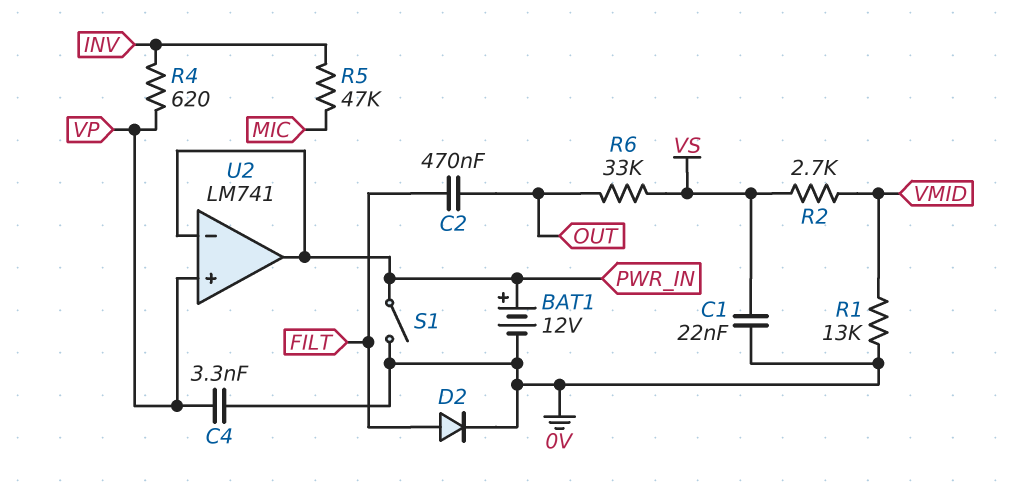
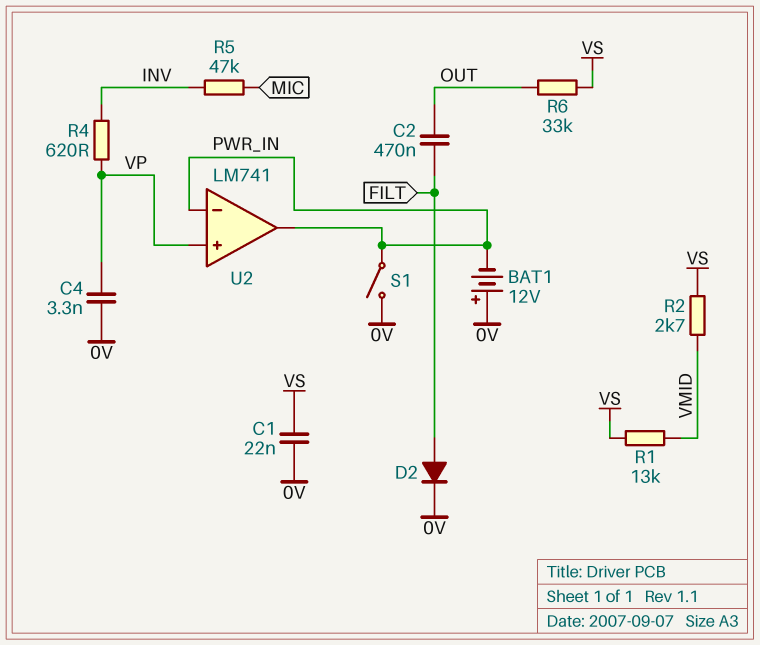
BAT1: 12V (plus PWR_IN, minus 0V) -> 12V (plus 0V, minus PWR_IN)
R1: 13k (0V, VMID) -> 13k (VMID, VS)

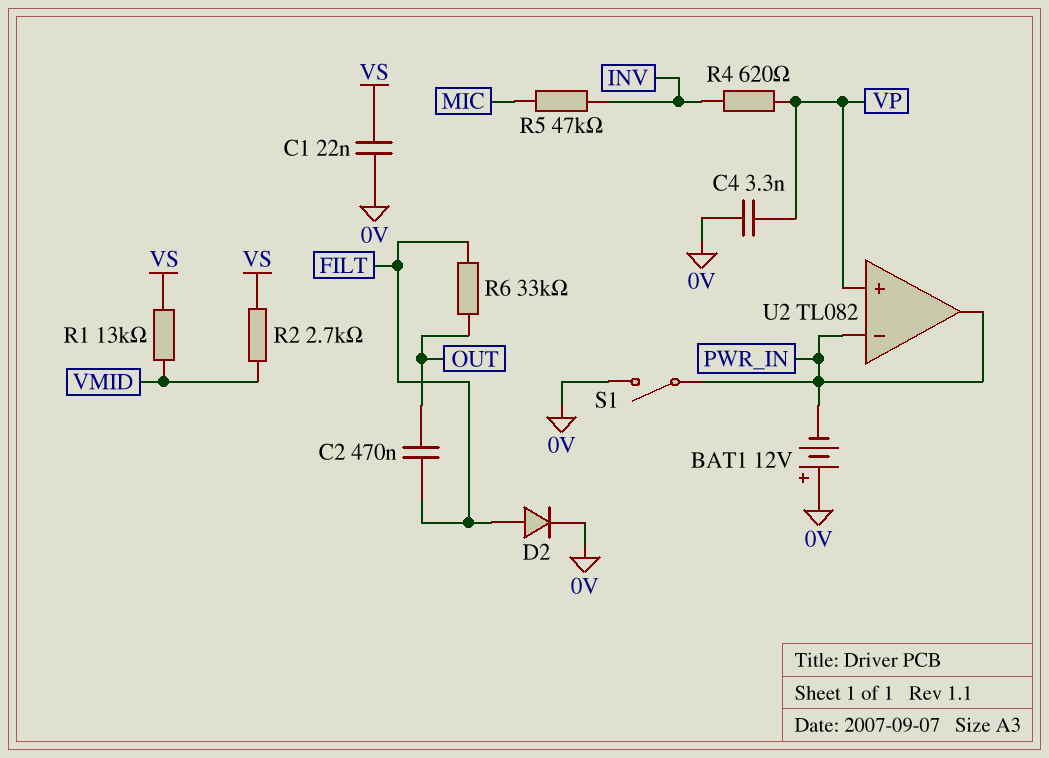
R6: 33k (OUT, VS) -> 33k (FILT, OUT)
U2: LM741 -> TL082

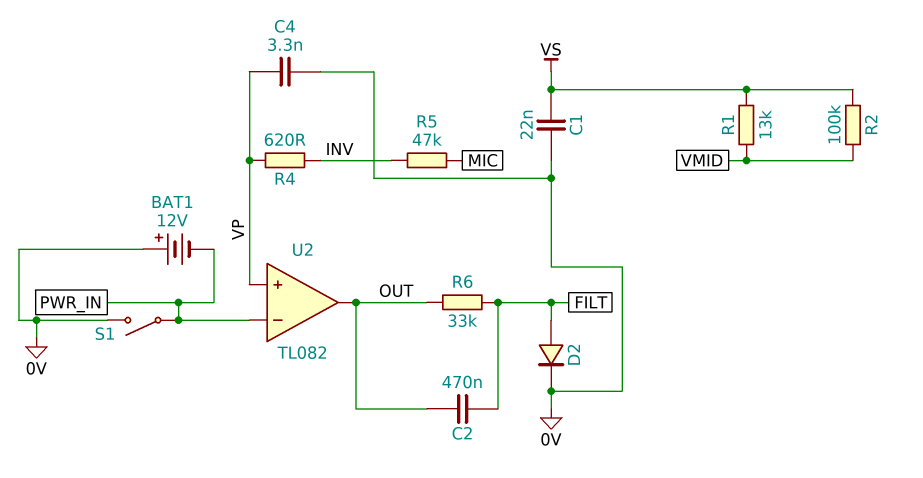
R2: 2.7k (VMID, VS) -> 100k (VMID, VS)
U2 pin out: PWR_IN -> OUT

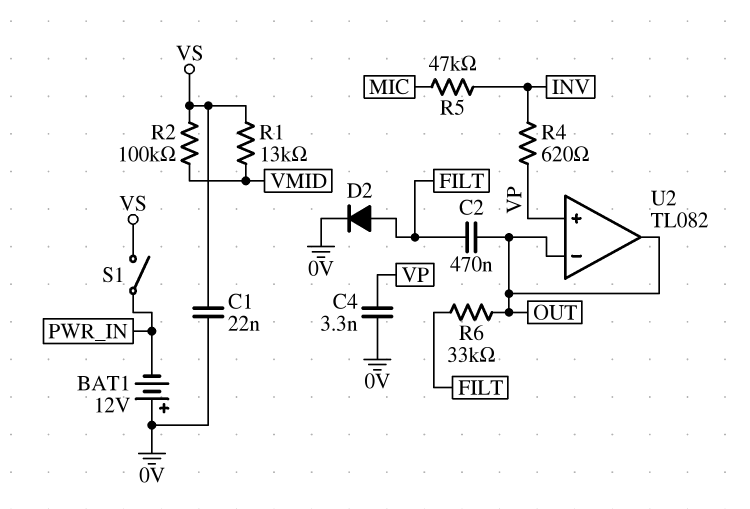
S1: switch (0V, PWR_IN) -> switch (PWR_IN, VS)
U2 pin in-: PWR_IN -> OUT

